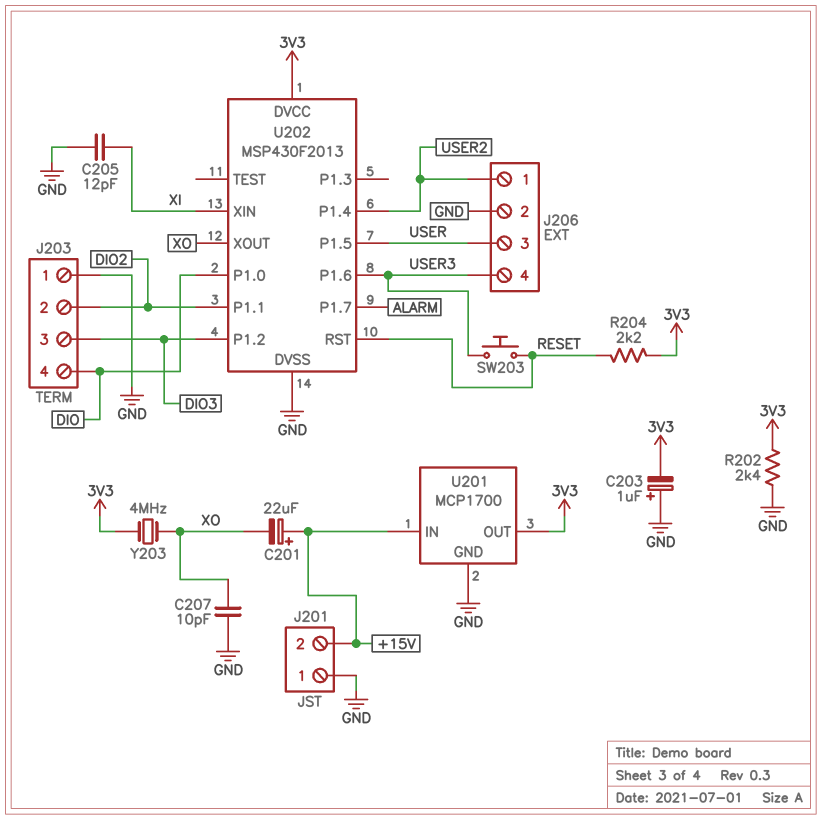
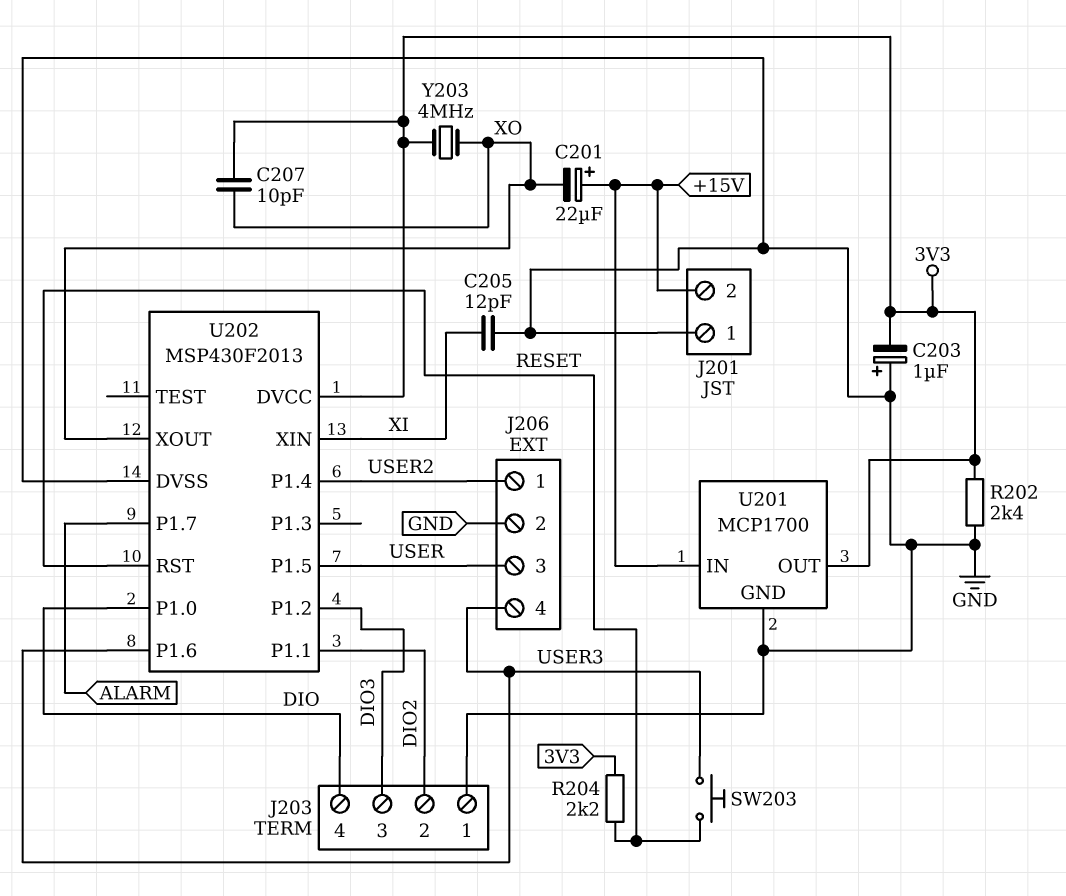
C207: 10pF (GND, XO) -> 10pF (3V3, XO)

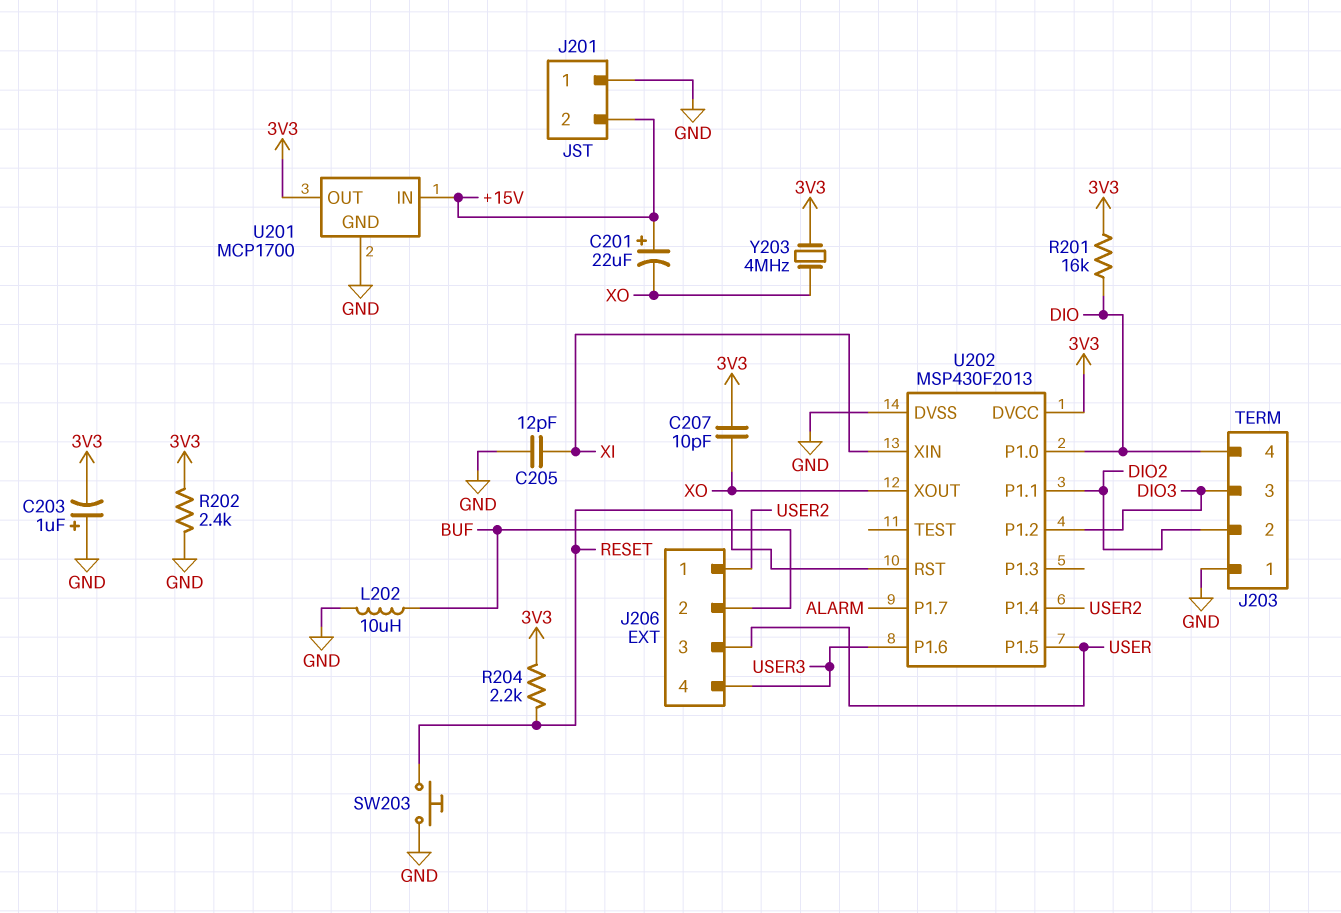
J206 pin 2: GND -> BUF
L202: none -> 10uH (BUF, GND)
R201: none -> 16k (3V3, DIO)
SW203: button (RESET, USER3) -> button (GND, RESET)

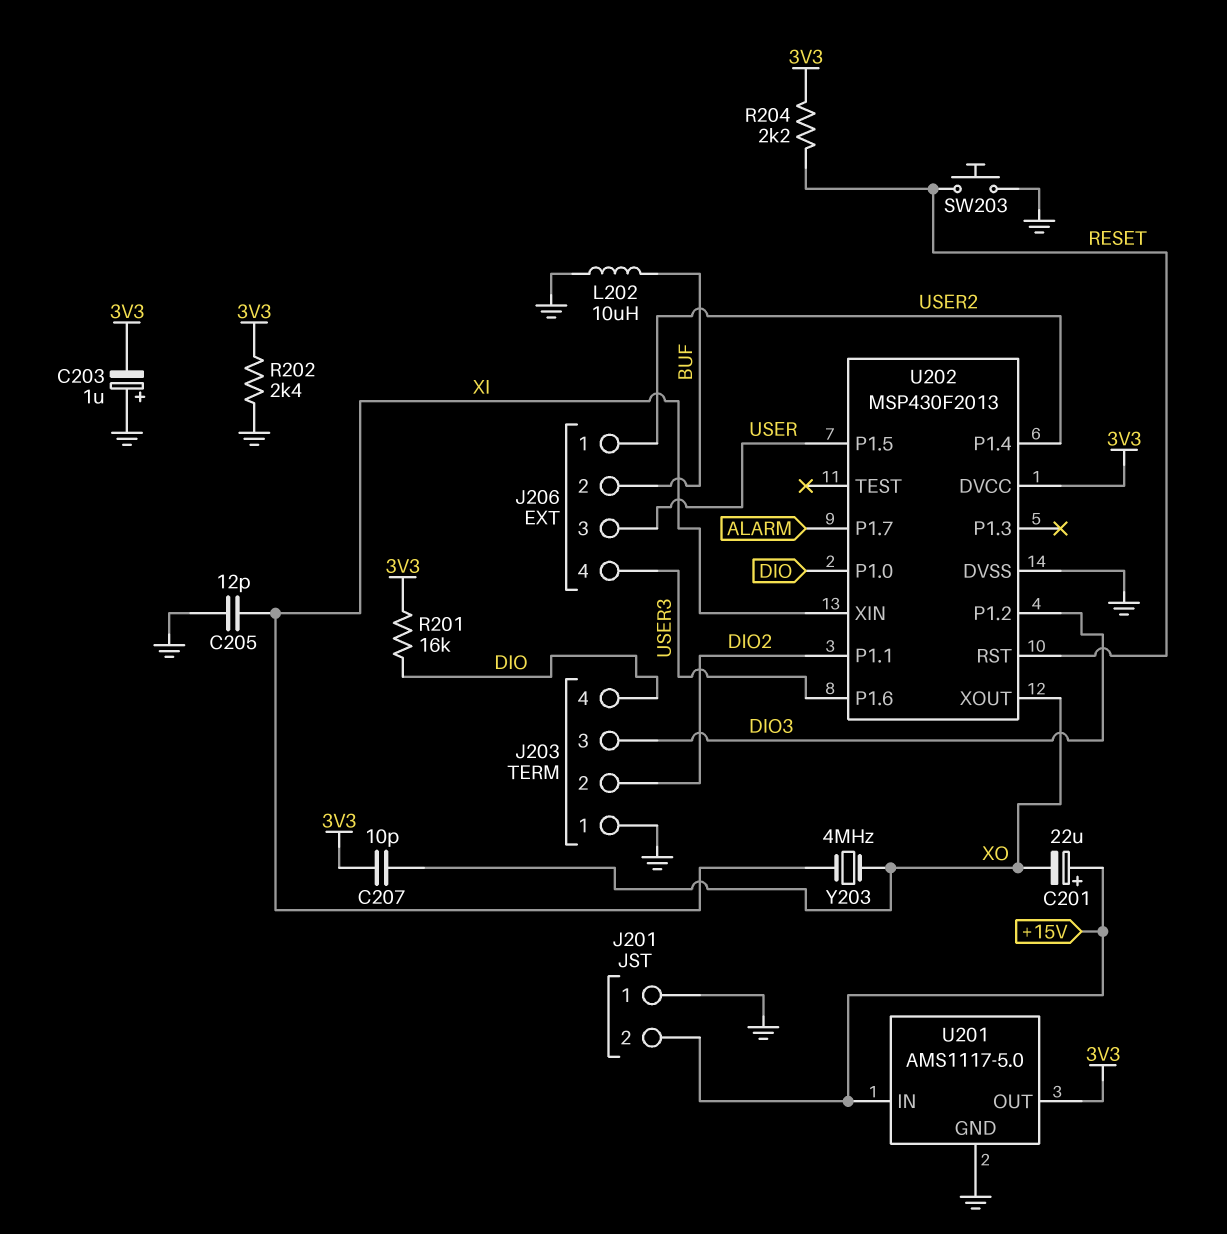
U201: MCP1700 -> AMS1117-5.0
Y203: 4MHz (3V3, XO) -> 4MHz (XI, XO)

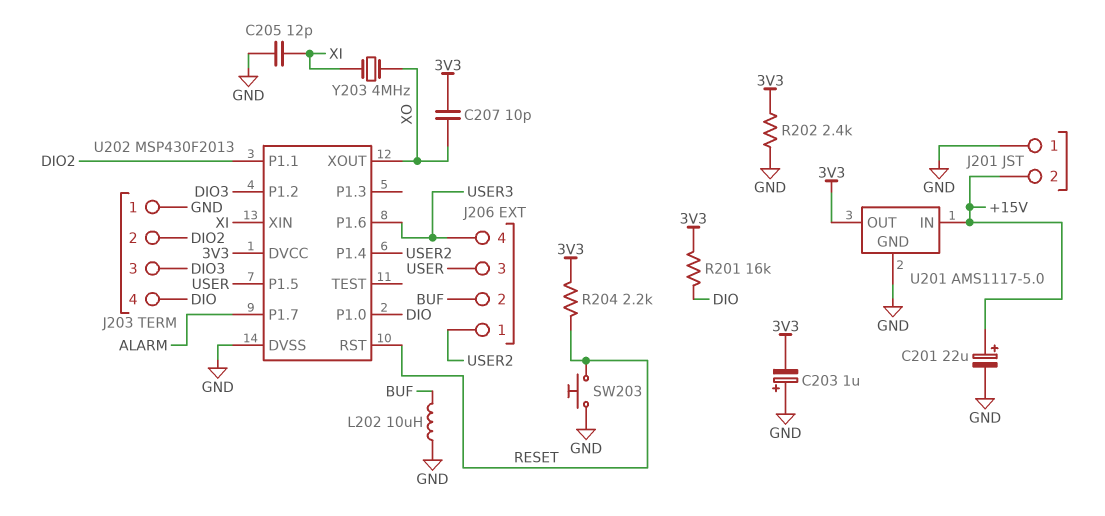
C201: 22uF (plus +15V, minus XO) -> 22uF (plus +15V, minus GND)

